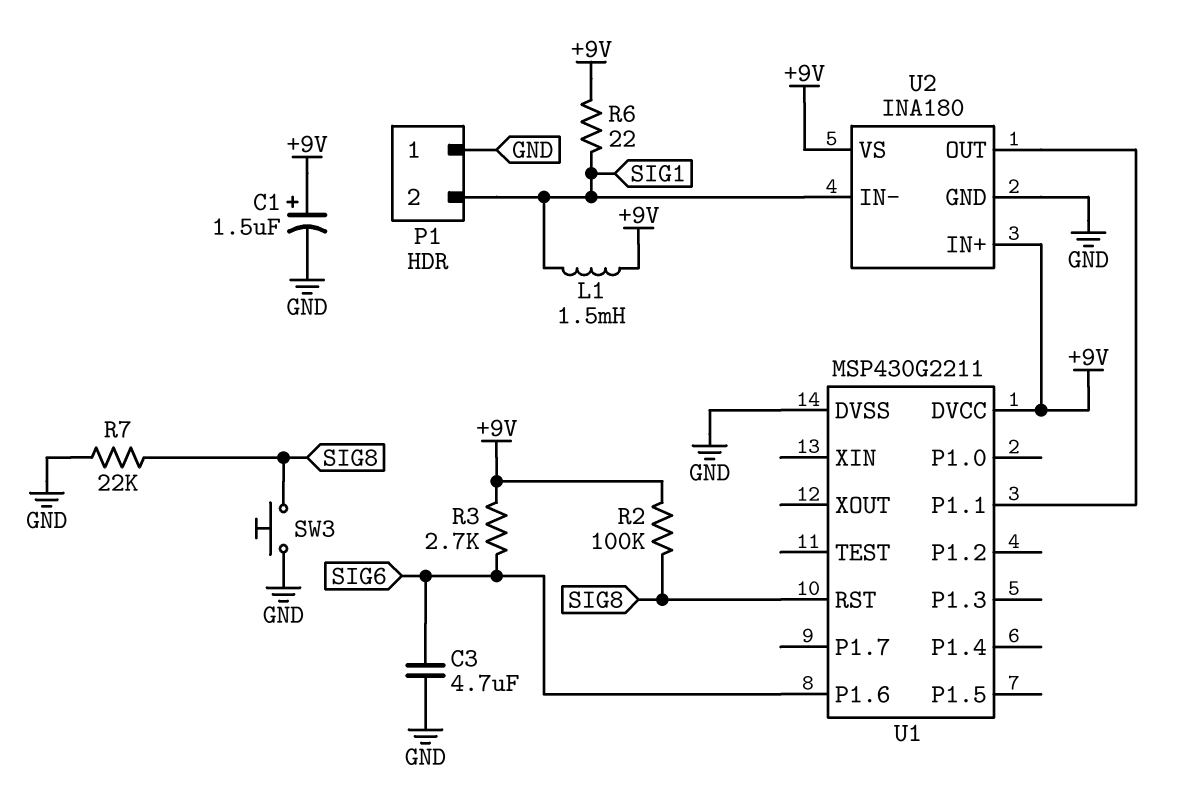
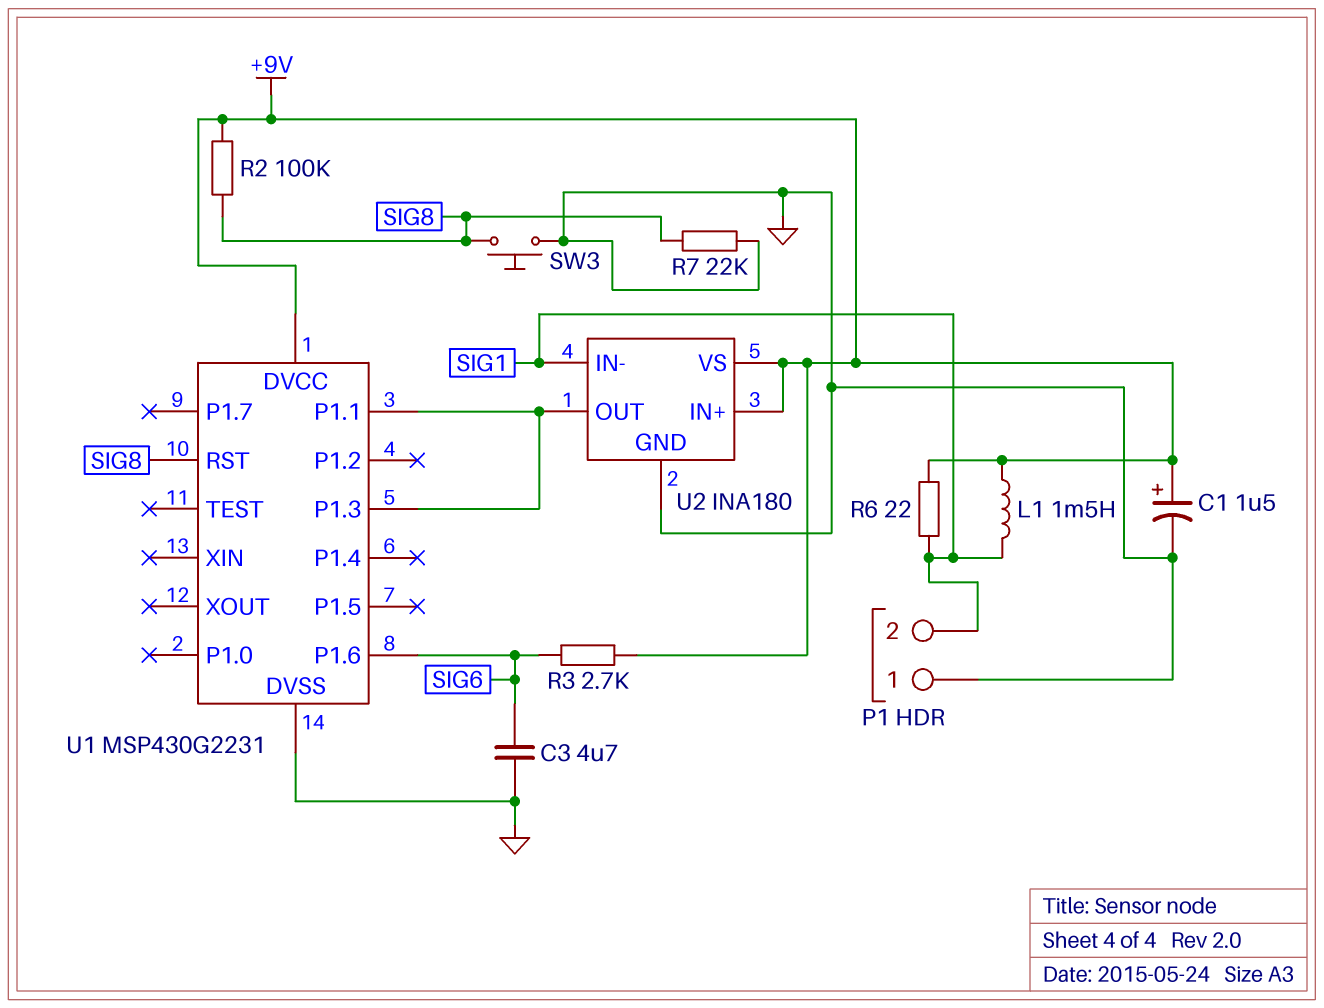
U1: MSP430G2211 -> MSP430G2231
U1 pin P1.3: none -> U1/P1.1

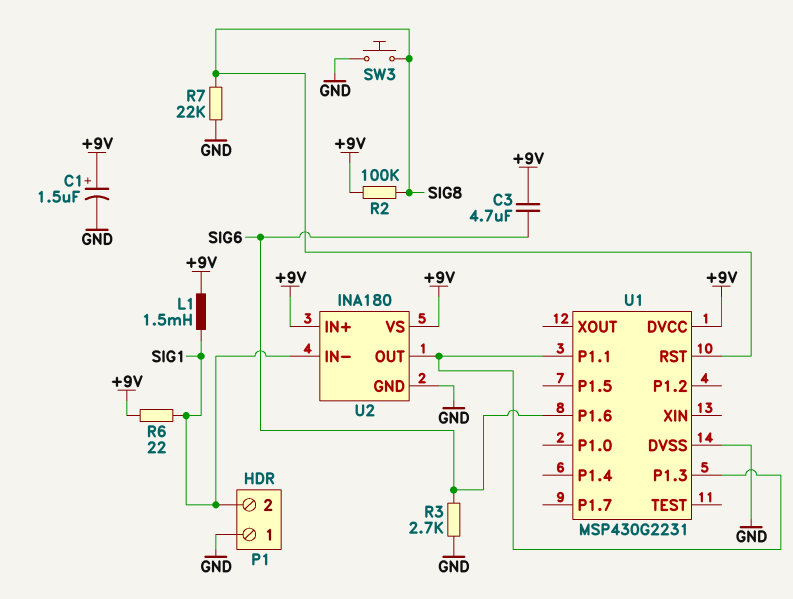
C3: 4.7uF (GND, SIG6) -> 4.7uF (+9V, SIG6)
R3: 2.7k (+9V, SIG6) -> 2.7k (GND, SIG6)

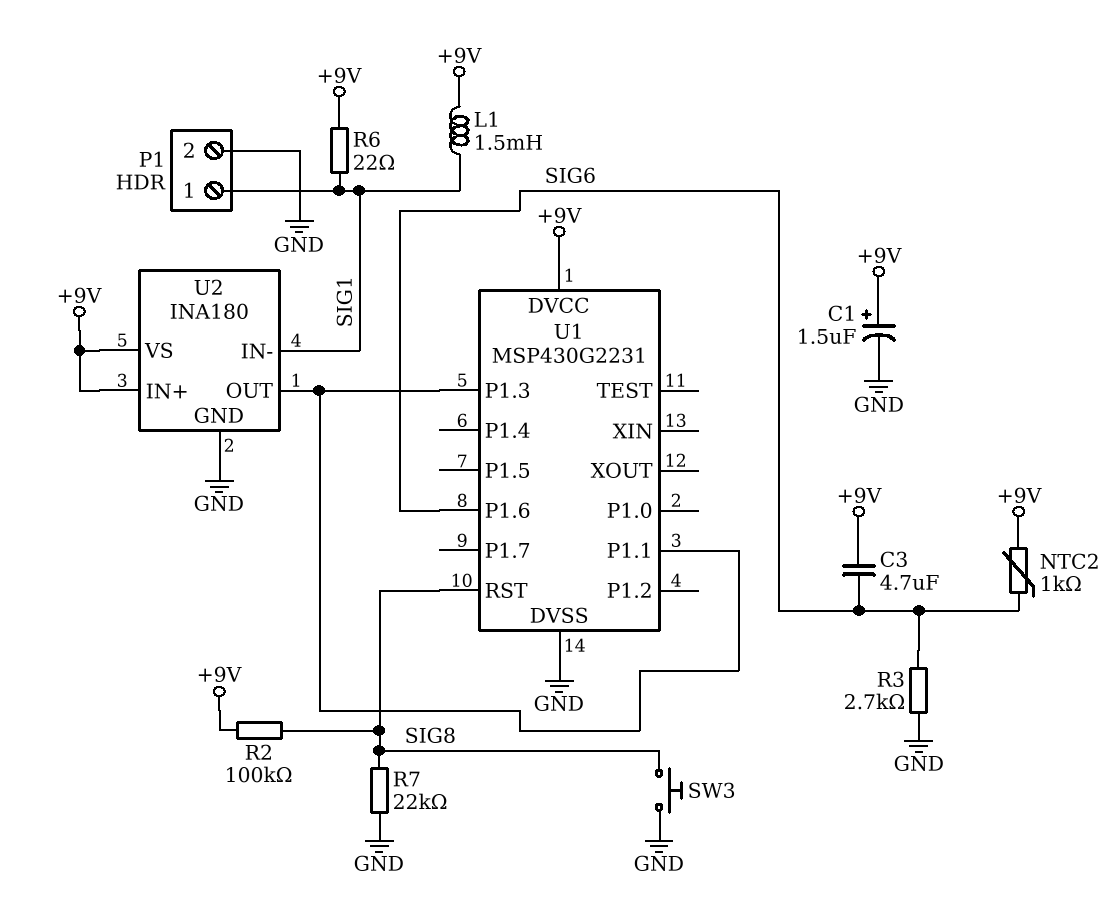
NTC2: none -> 1k (+9V, SIG6)
P1 pin 1: GND -> SIG1
P1 pin 2: SIG1 -> GND

